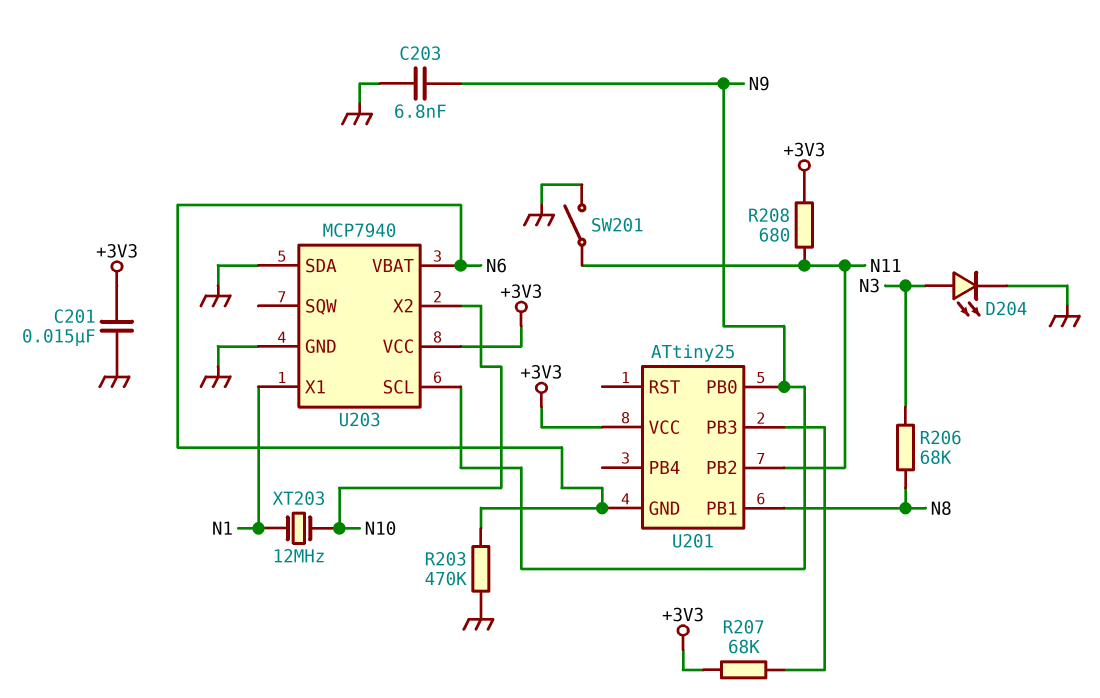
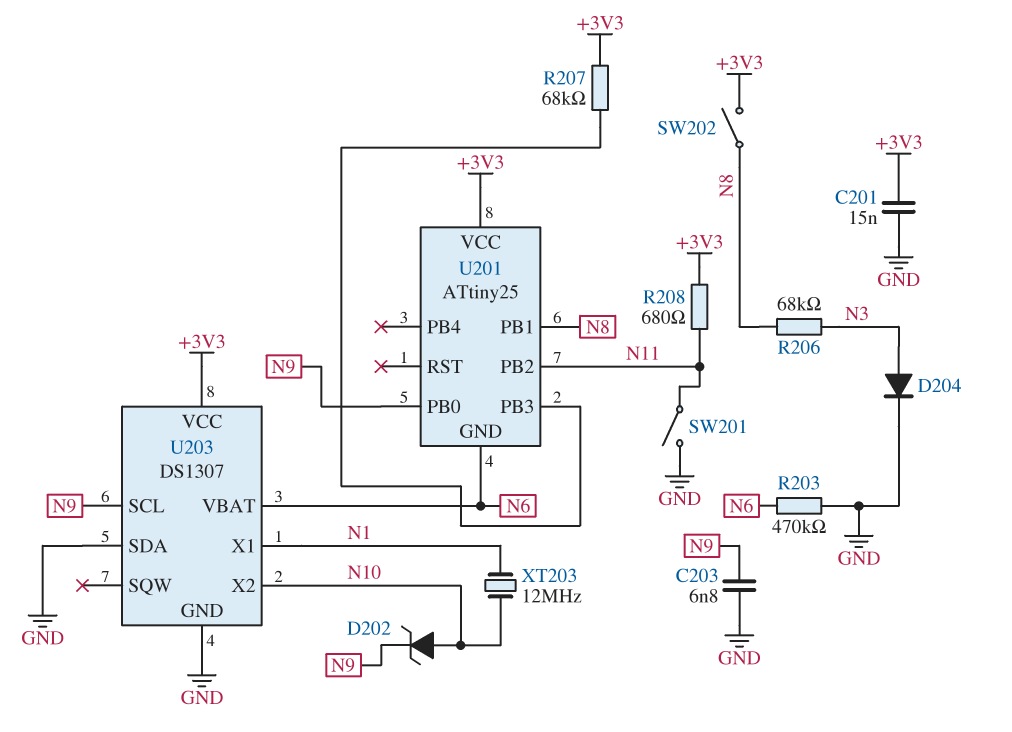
D202: none -> zener (A N10, K N9)
D204: LED (A N3, K GND) -> diode (A N3, K GND)
SW202: none -> switch (+3V3, N8)
U203: MCP7940 -> DS1307

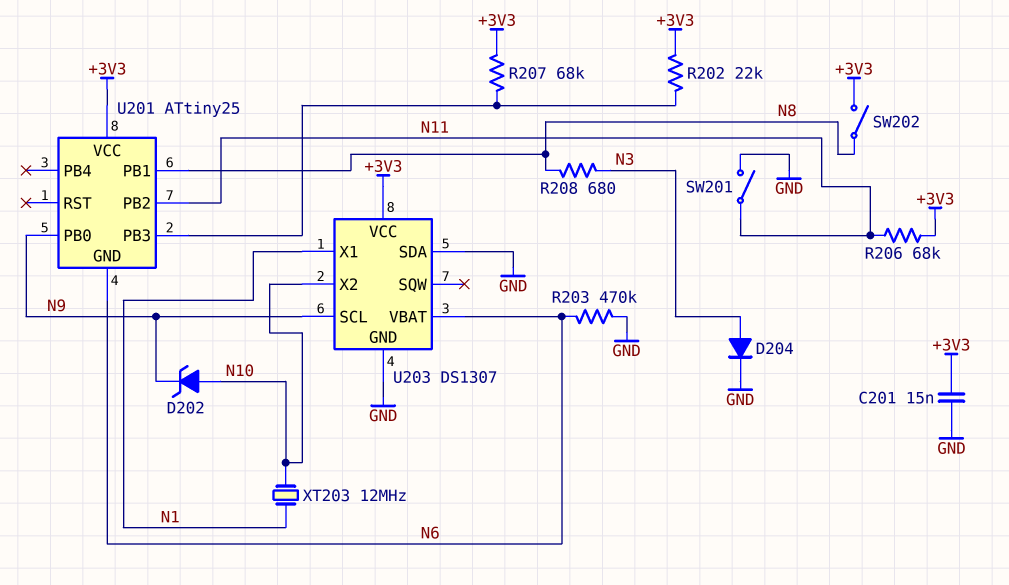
C203: 6.8nF (GND, N9) -> none
R202: none -> 22k (+3V3, U201/PB3)
R206: 68k (N3, N8) -> 68k (+3V3, N11)
R208: 680 (+3V3, N11) -> 680 (N3, N8)

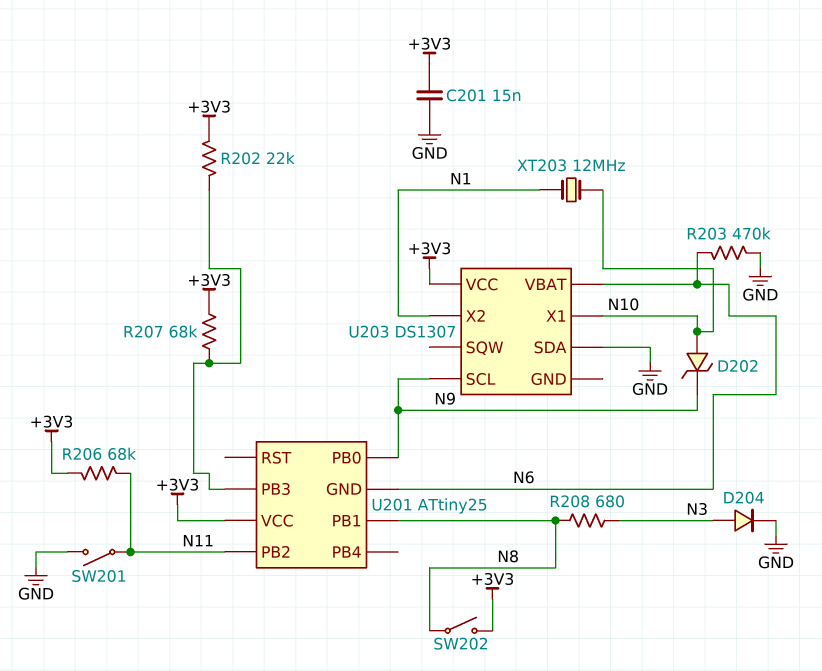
U203 pin GND: GND -> none
U203 pin X1: N1 -> N10
U203 pin X2: N10 -> N1

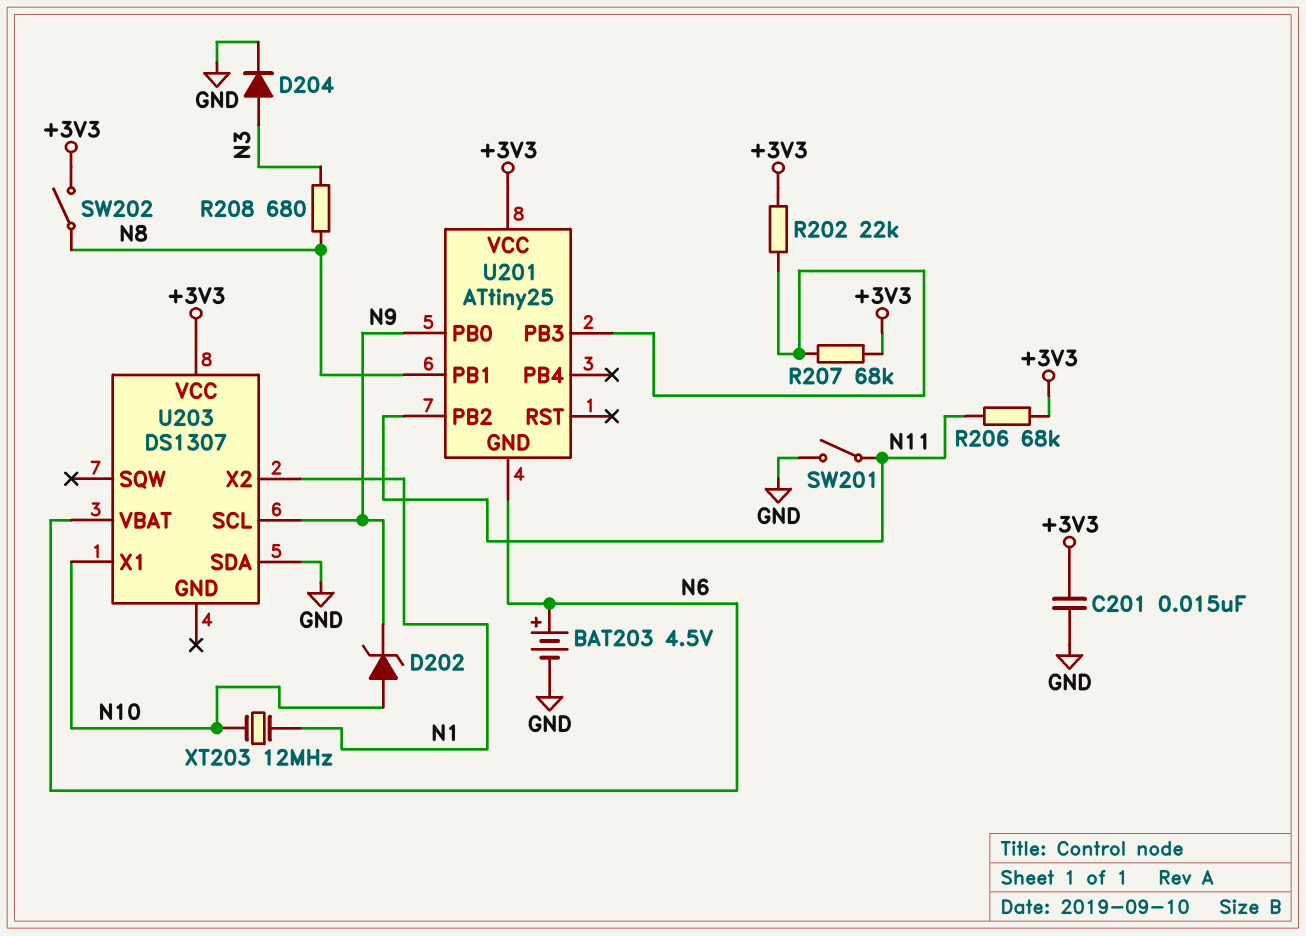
BAT203: none -> 4.5V (plus N6, minus GND)
R203: 470k (GND, N6) -> none

